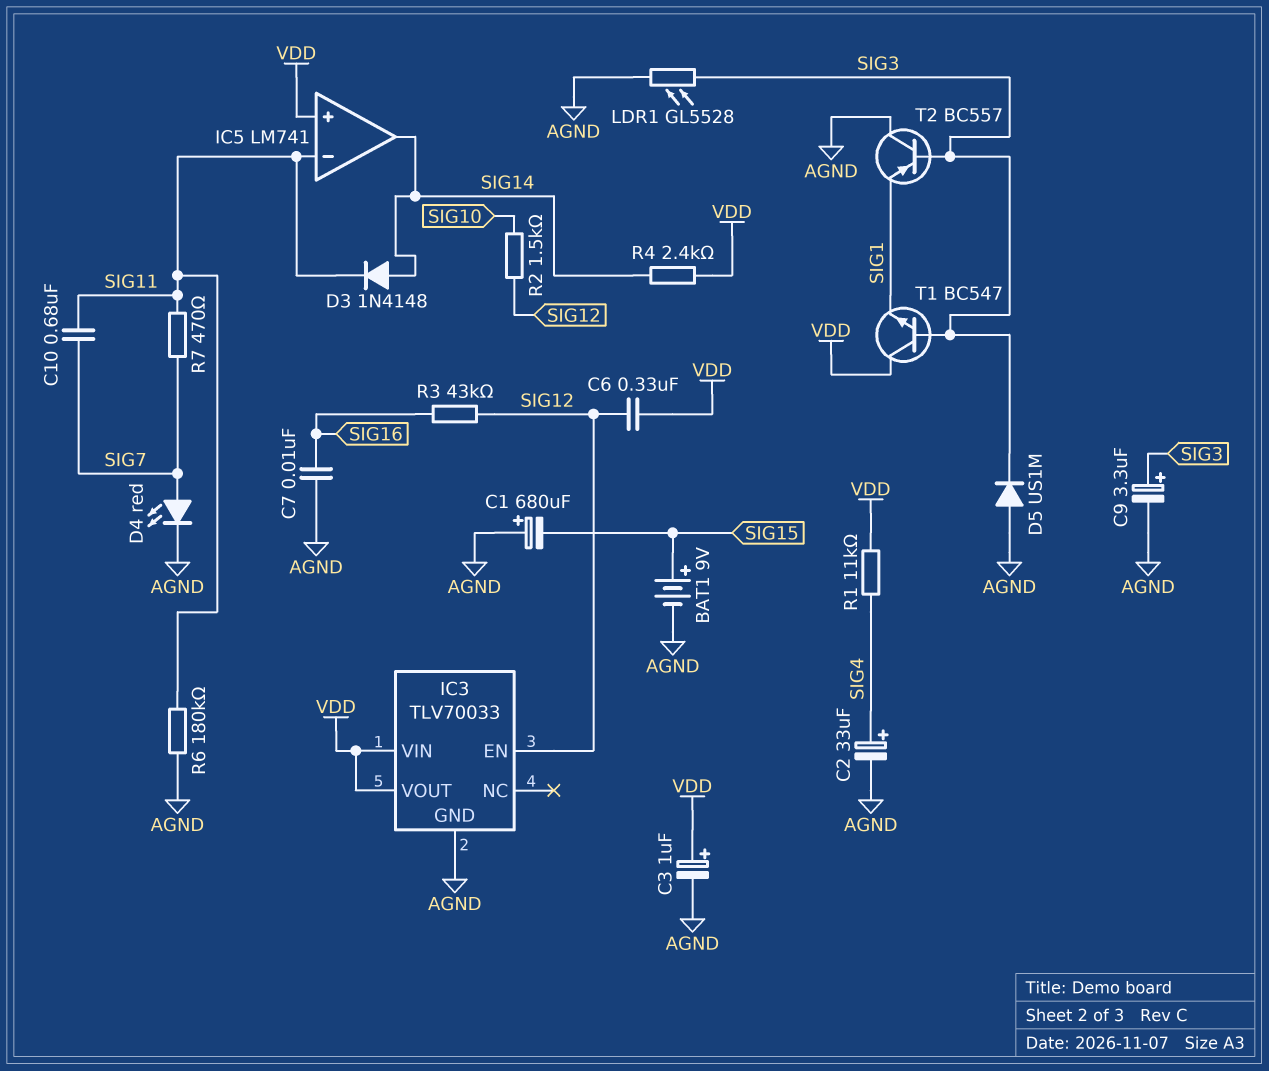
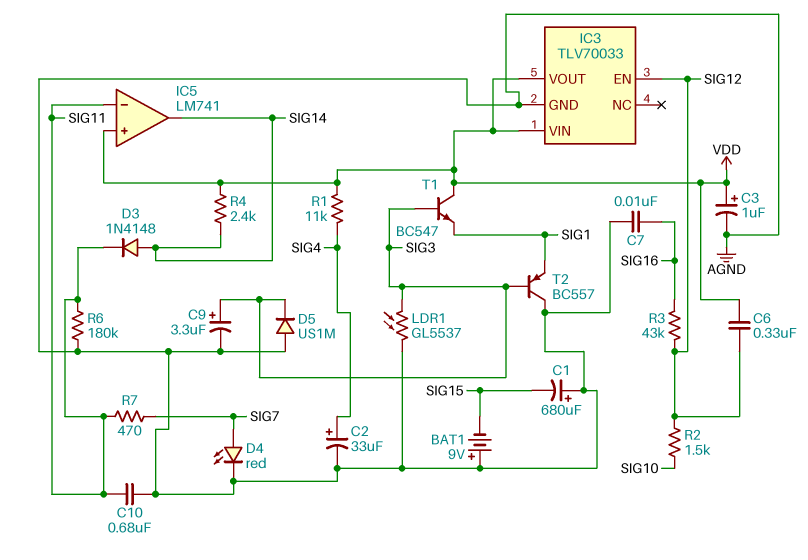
BAT1: 9V (plus SIG15, minus AGND) -> 9V (plus AGND, minus SIG15)
C10: 680nF (SIG7, SIG11) -> 680nF (AGND, SIG11)
LDR1: GL5528 (AGND, SIG3) -> GL5537 (AGND, SIG3)

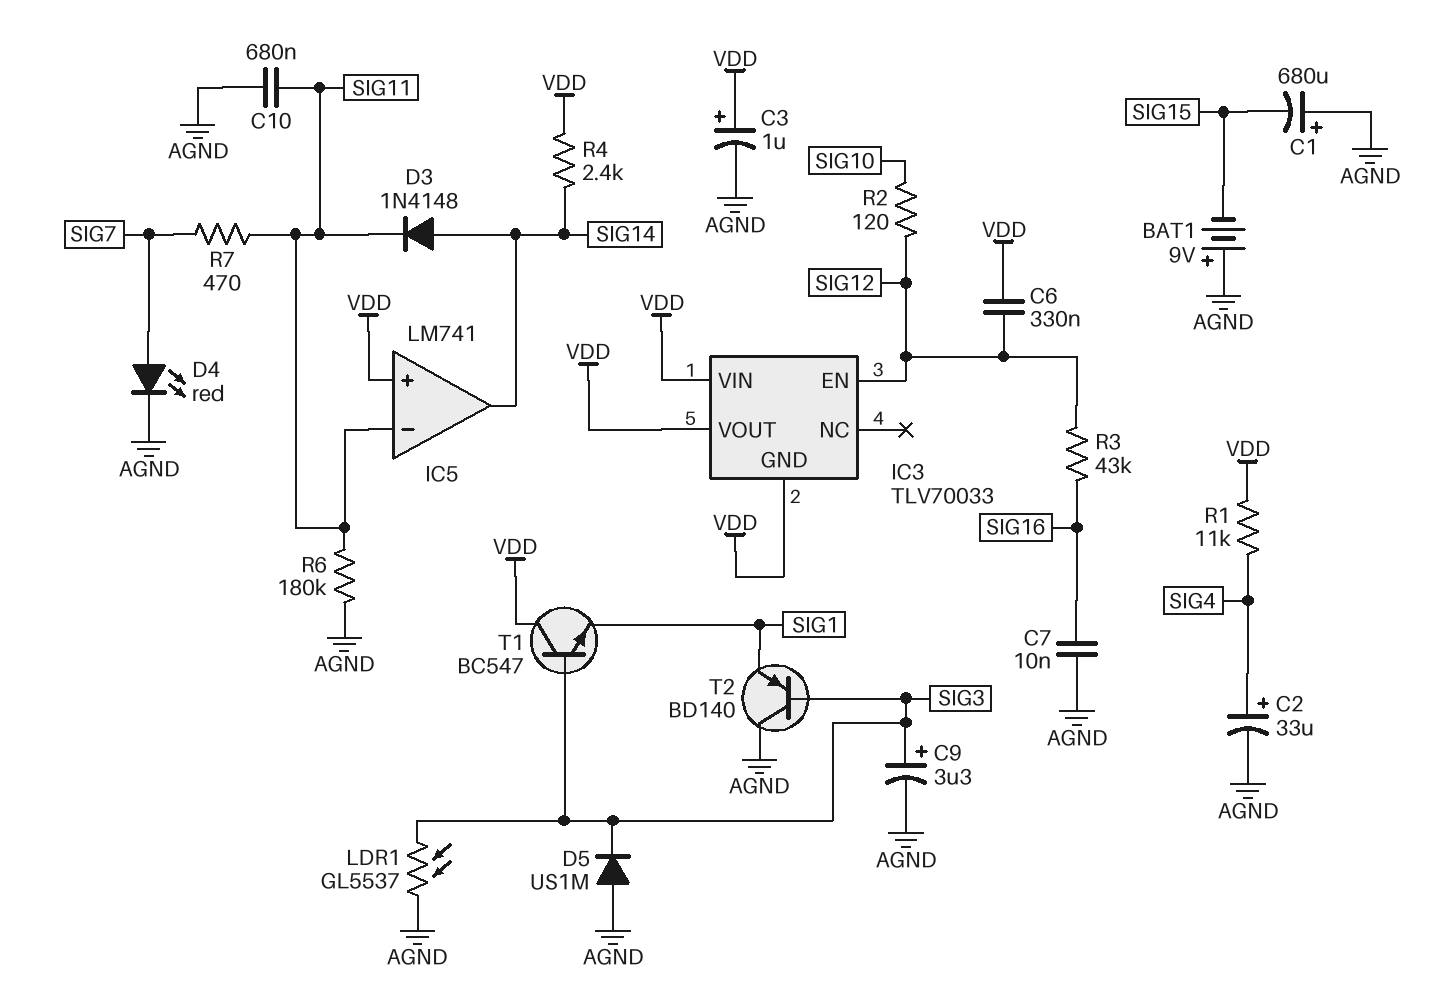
IC3 pin GND: AGND -> VDD
R2: 1.5k (SIG10, SIG12) -> 120 (SIG10, SIG12)
T2: PNP BC557 (B SIG3, C AGND, E SIG1) -> PNP BD140 (B SIG3, C AGND, E SIG1)

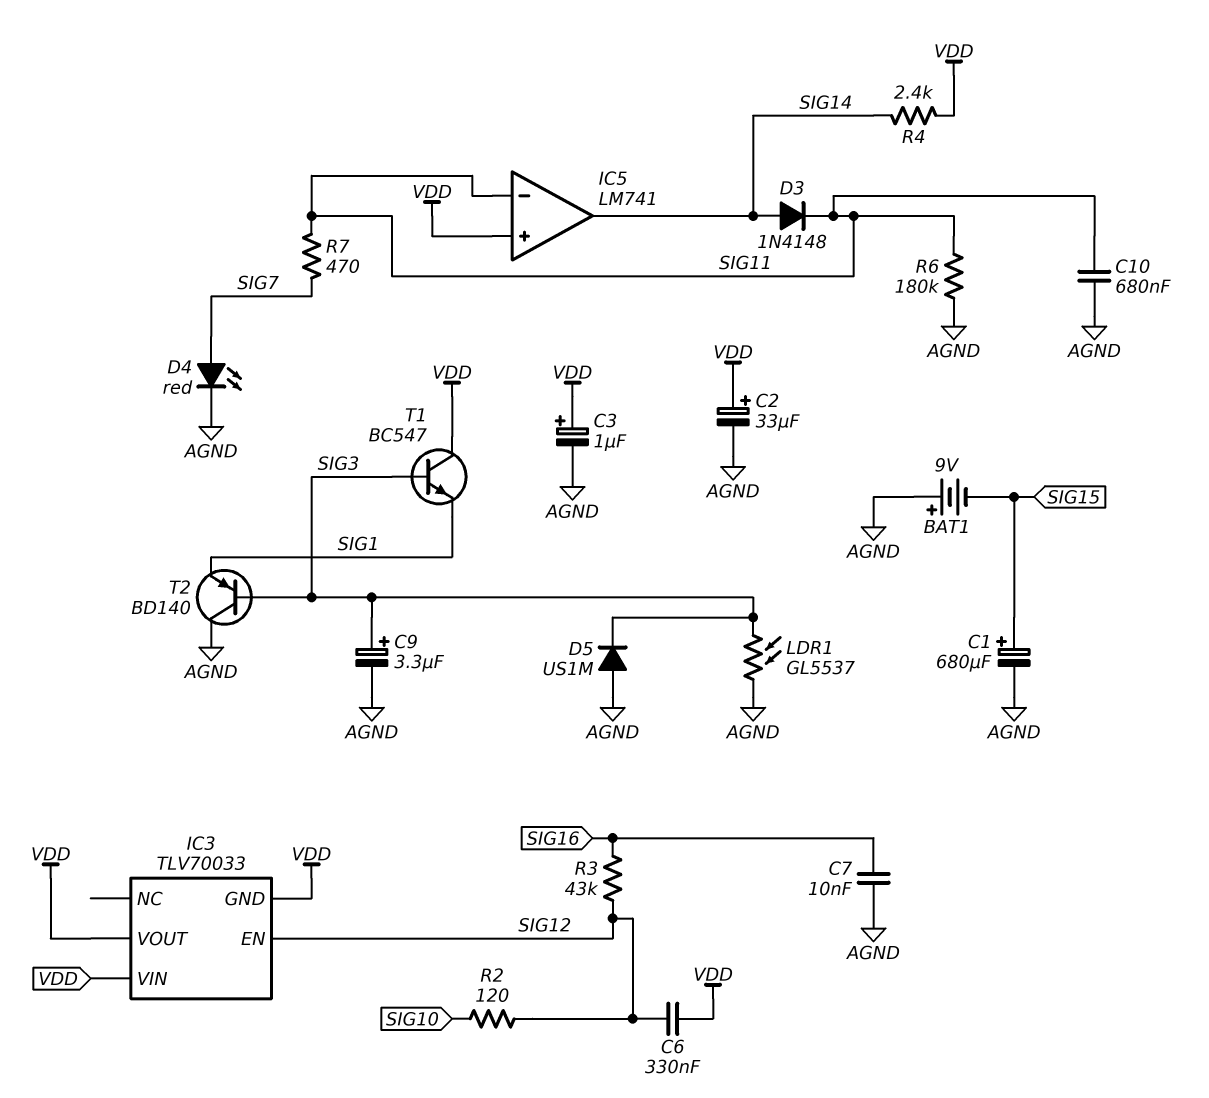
C1: 680uF (plus AGND, minus SIG15) -> 680uF (plus SIG15, minus AGND)
C2: 33uF (plus SIG4, minus AGND) -> 33uF (plus VDD, minus AGND)
R1: 11k (SIG4, VDD) -> none

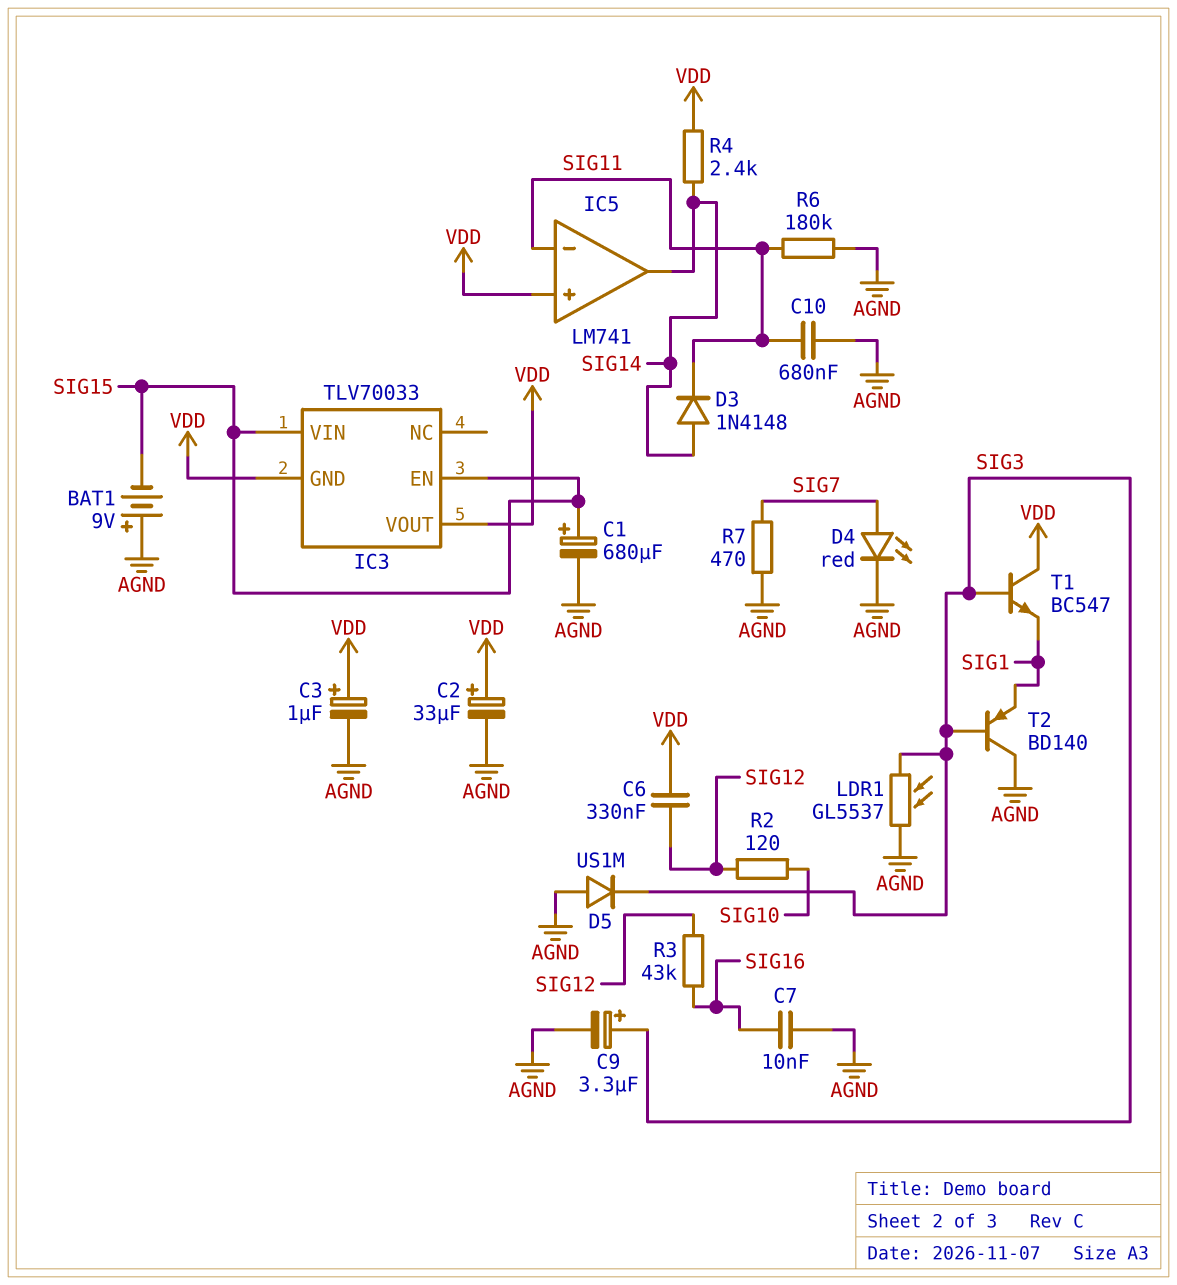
IC3 pin EN: SIG12 -> SIG15
IC3 pin VIN: VDD -> SIG15
R7: 470 (SIG7, SIG11) -> 470 (AGND, SIG7)

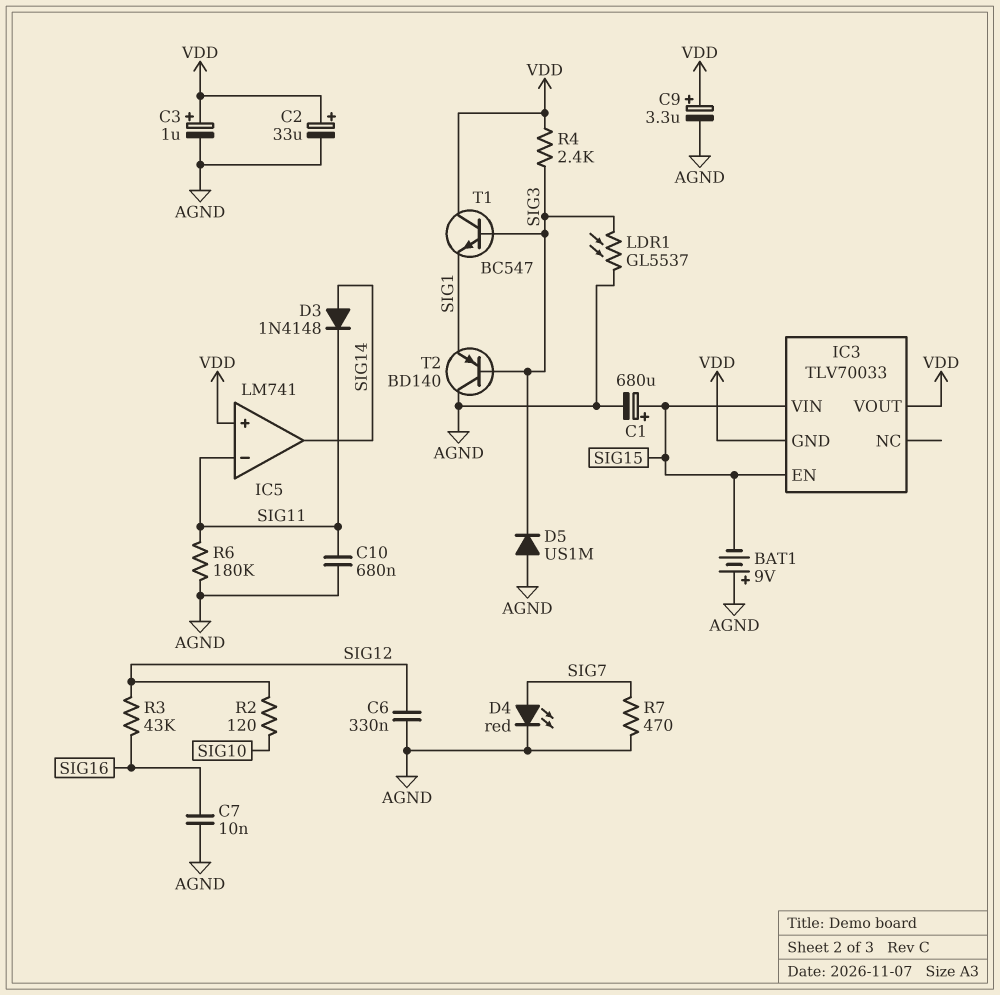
C6: 330nF (SIG12, VDD) -> 330nF (AGND, SIG12)
C9: 3.3uF (plus SIG3, minus AGND) -> 3.3uF (plus VDD, minus AGND)
R4: 2.4k (SIG14, VDD) -> 2.4k (SIG3, VDD)

